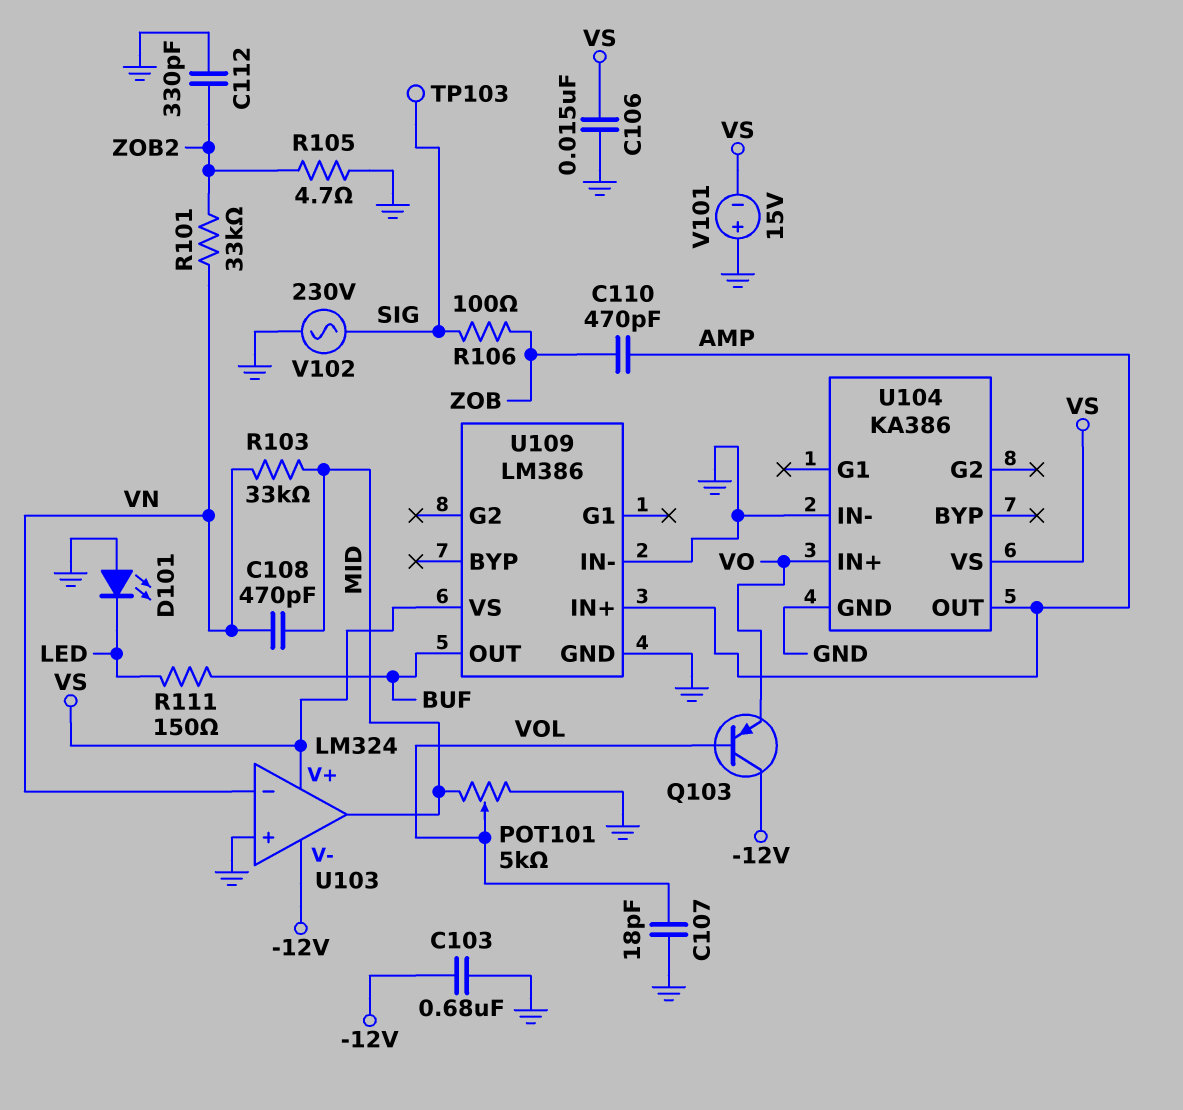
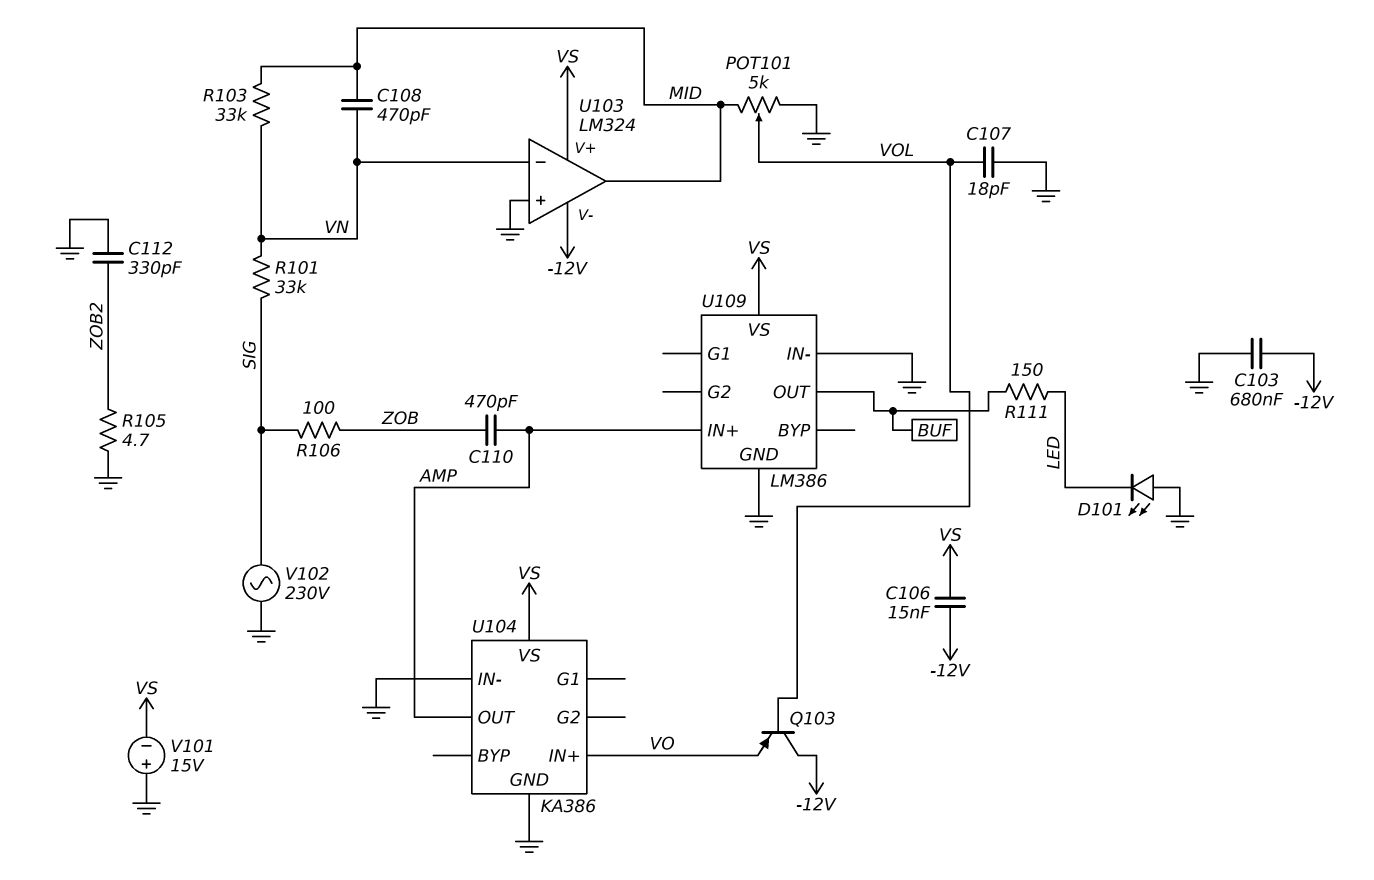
C106: 15nF (GND, VS) -> 15nF (-12V, VS)
R101: 33k (VN, ZOB2) -> 33k (SIG, VN)
TP103: test point (SIG) -> none

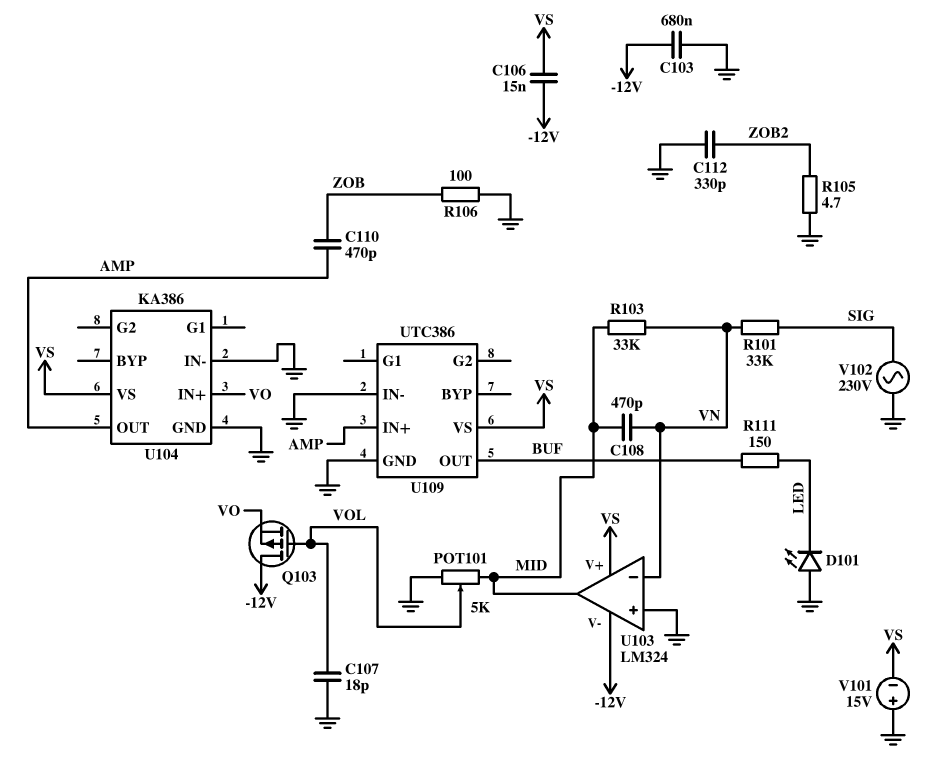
Q103: PNP (B VOL, C -12V, E VO) -> PMOS (G VOL, D -12V, S VO)
R106: 100 (SIG, ZOB) -> 100 (GND, ZOB)
U109: LM386 -> UTC386

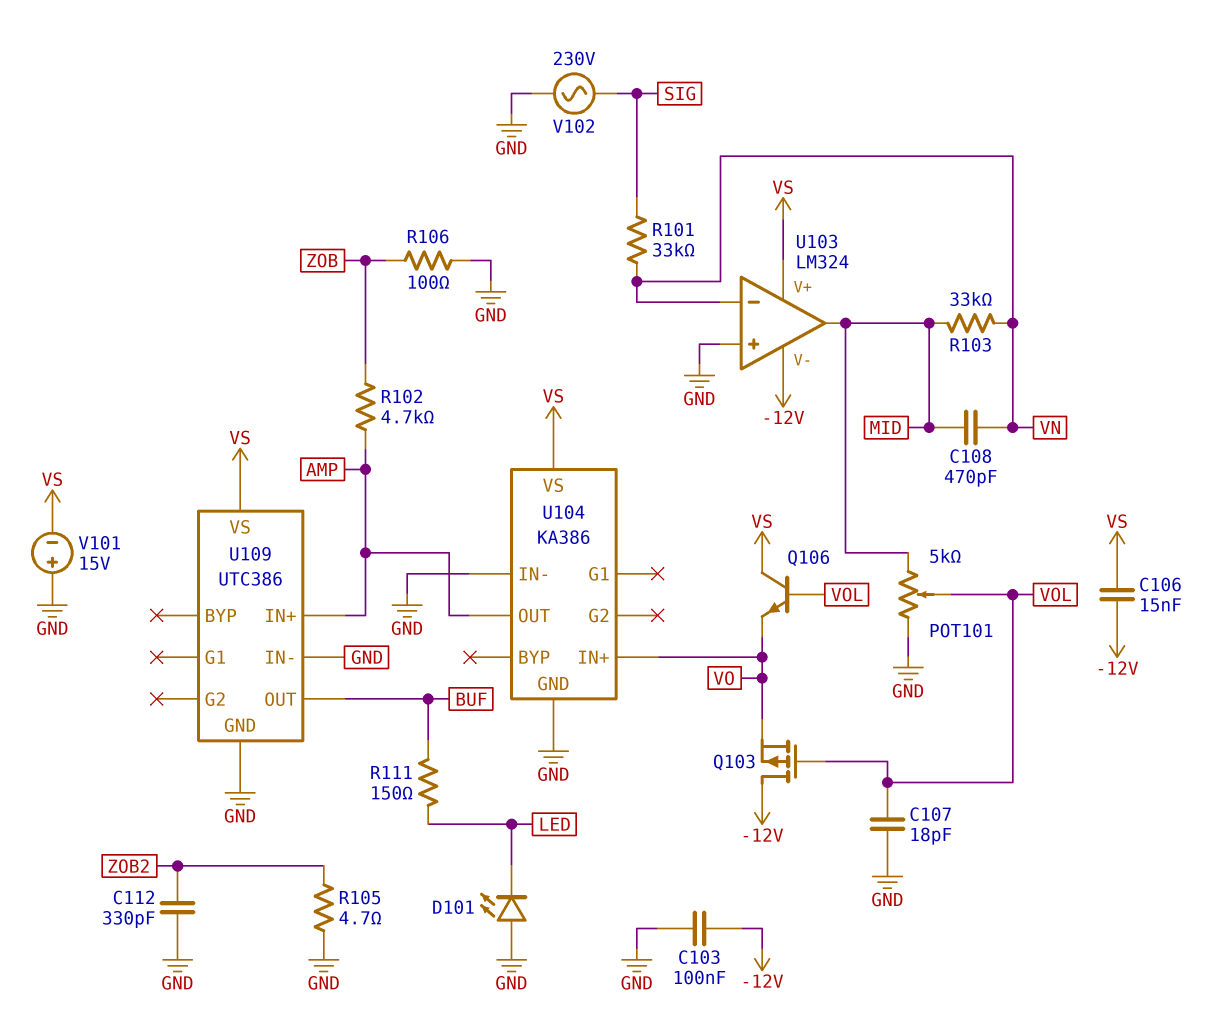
C103: 680nF (-12V, GND) -> 100nF (-12V, GND)
C110: 470pF (AMP, ZOB) -> none
Q106: none -> NPN (B VOL, C VS, E VO)
R102: none -> 4.7k (AMP, ZOB)

